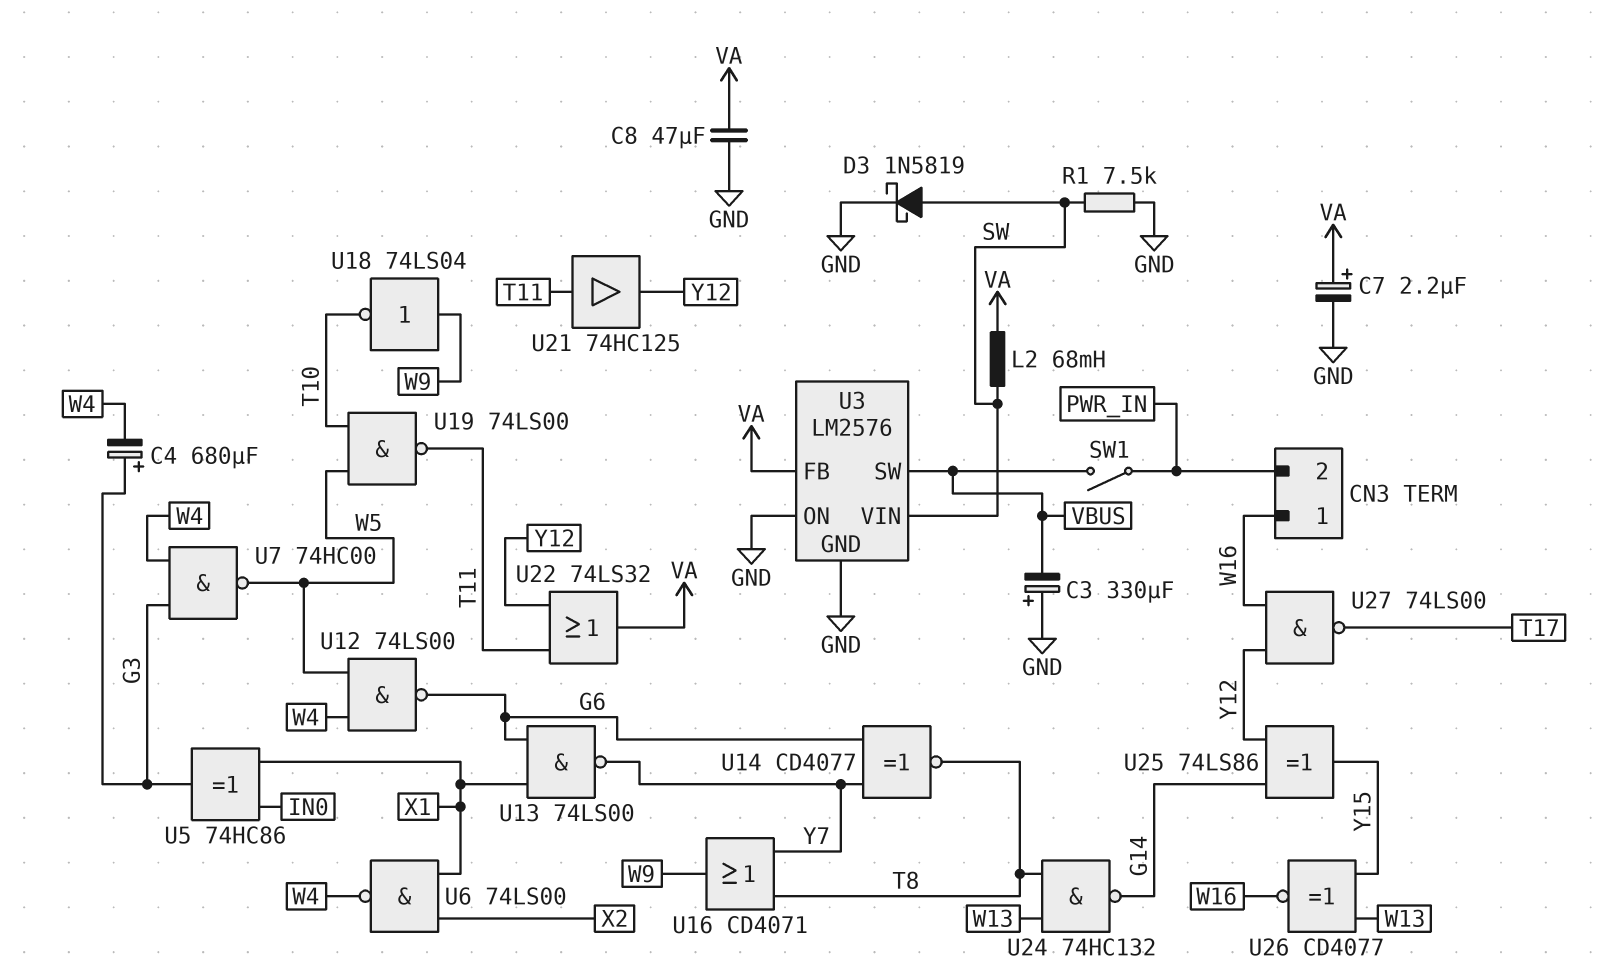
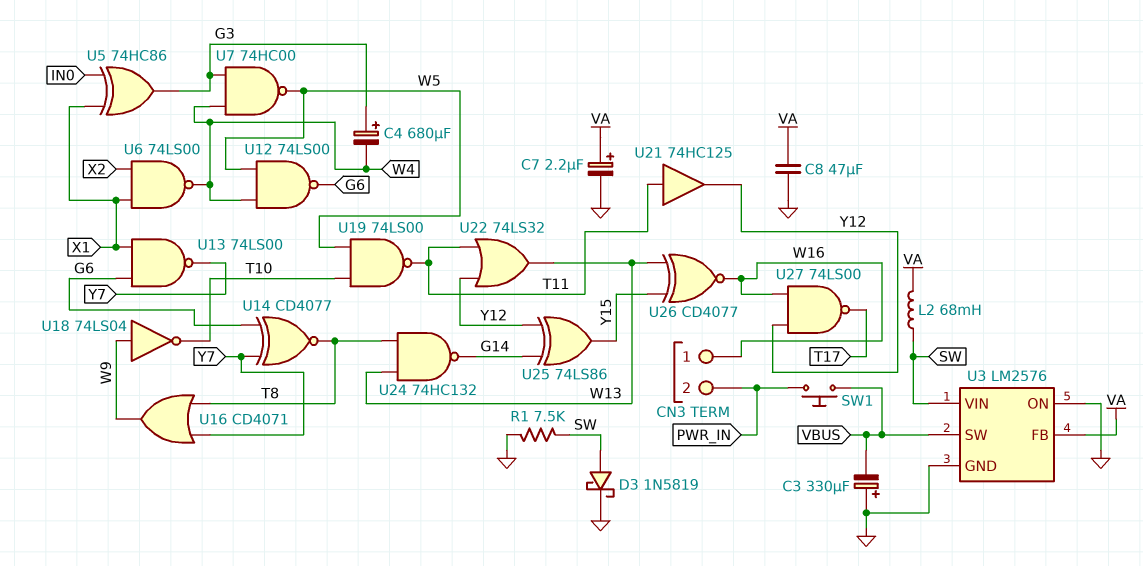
SW1: switch (PWR_IN, VBUS) -> button (PWR_IN, VBUS)
U22: OR 74LS32 (in T11, in Y12, out VA) -> OR 74LS32 (in T11, in Y12, out W13)

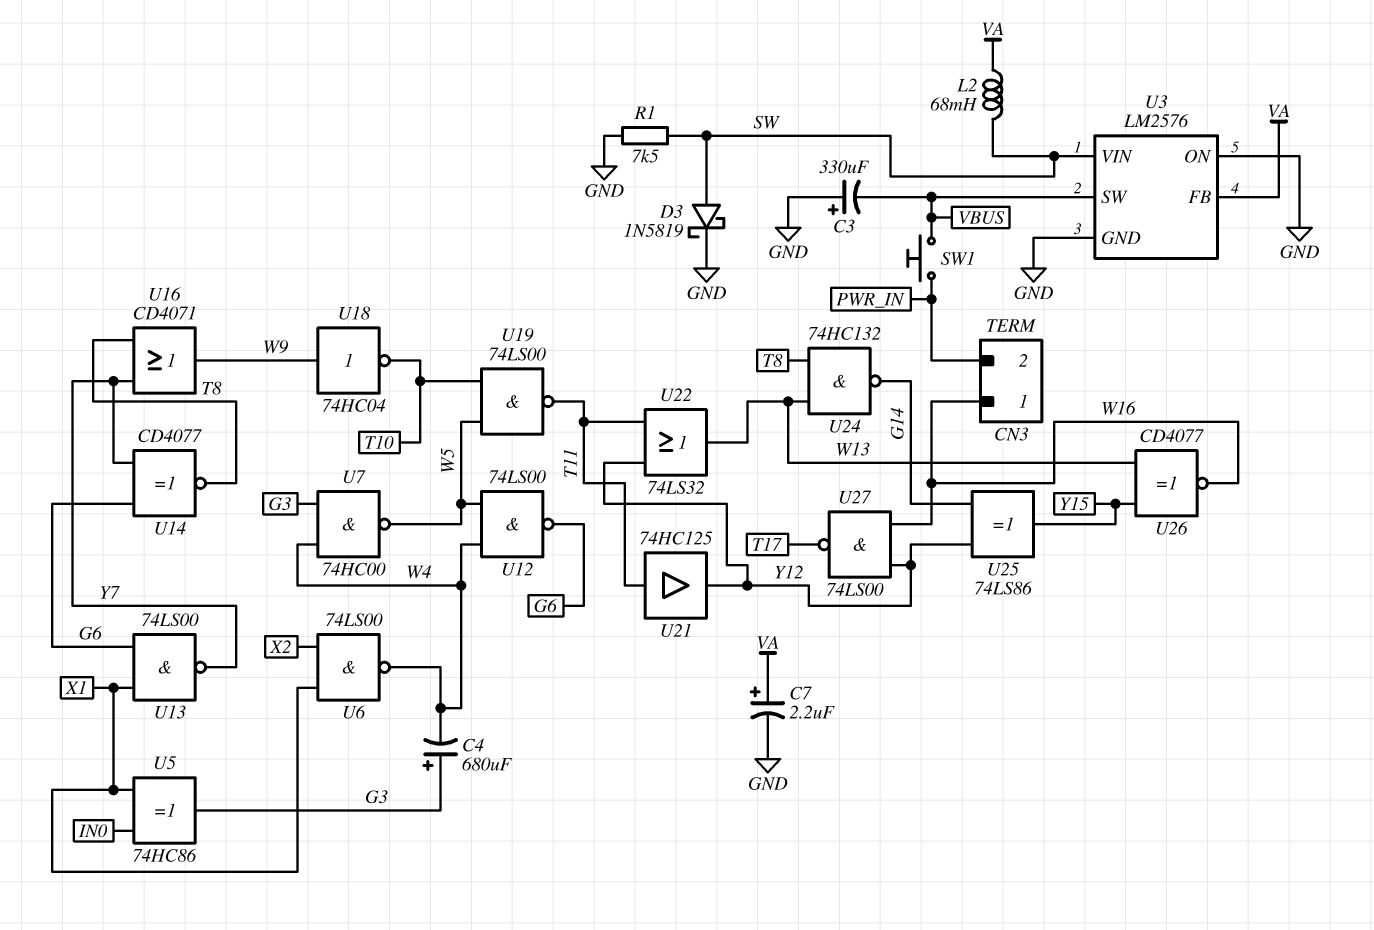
C8: 47uF (GND, VA) -> none
U18: NOT 74LS04 (in W9, out T10) -> NOT 74HC04 (in W9, out T10)

